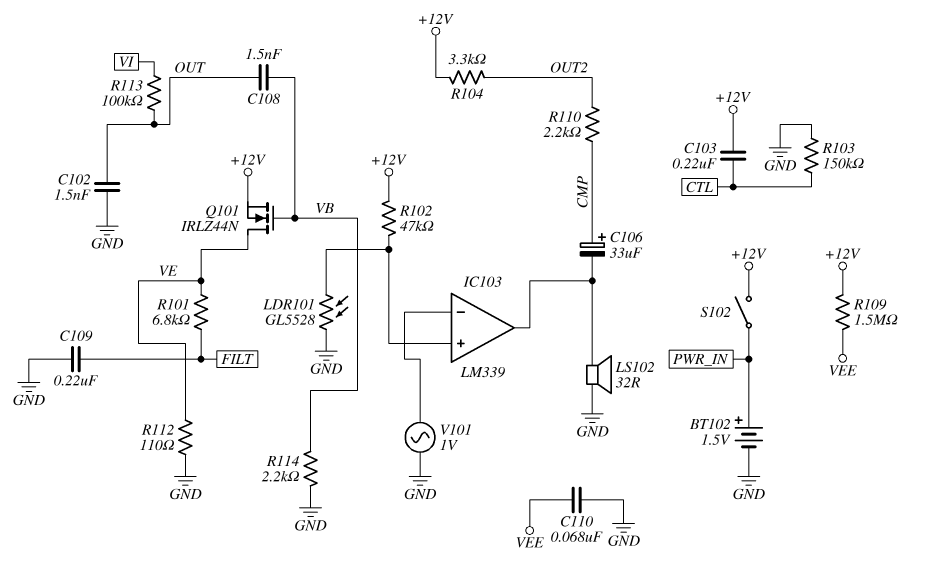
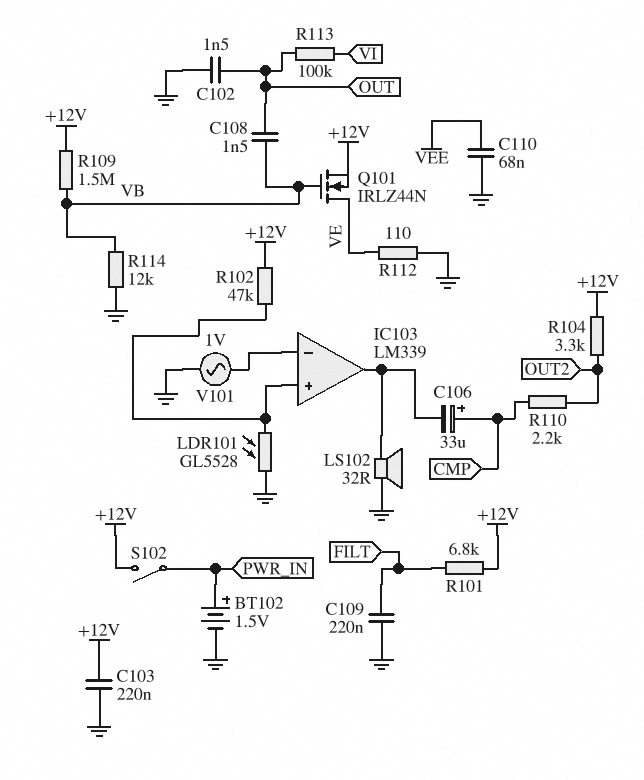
C103: 220nF (+12V, CTL) -> 220nF (+12V, GND)
R101: 6.8k (FILT, VE) -> 6.8k (+12V, FILT)
R103: 150k (CTL, GND) -> none
R109: 1.5M (+12V, VEE) -> 1.5M (+12V, VB)
R114: 2.2k (GND, VB) -> 12k (GND, VB)

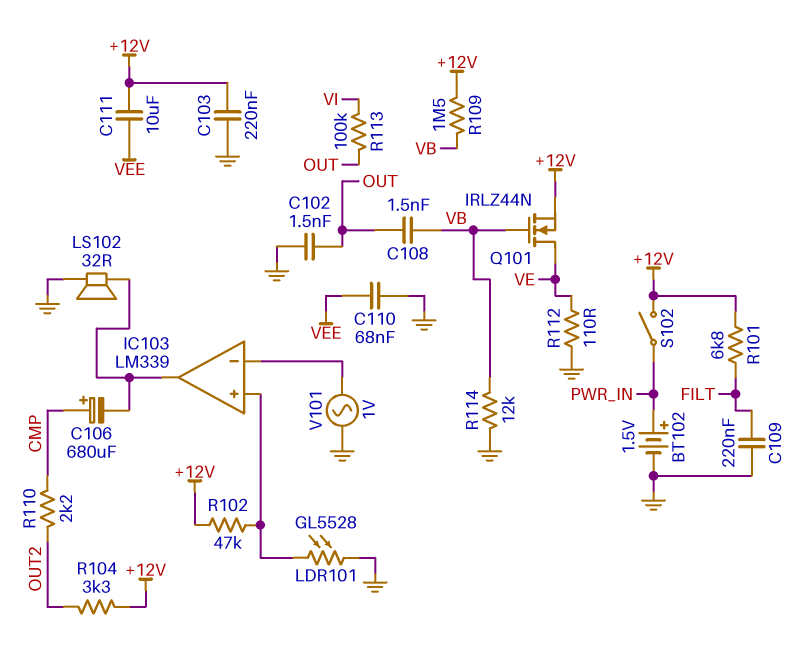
C106: 33uF (plus CMP, minus IC103/out) -> 680uF (plus CMP, minus IC103/out)
C111: none -> 10uF (+12V, VEE)

